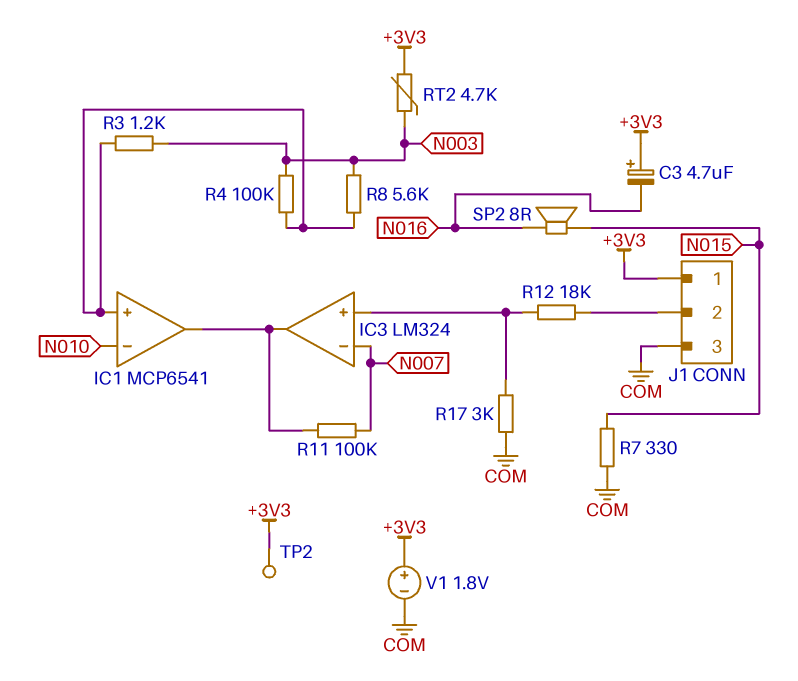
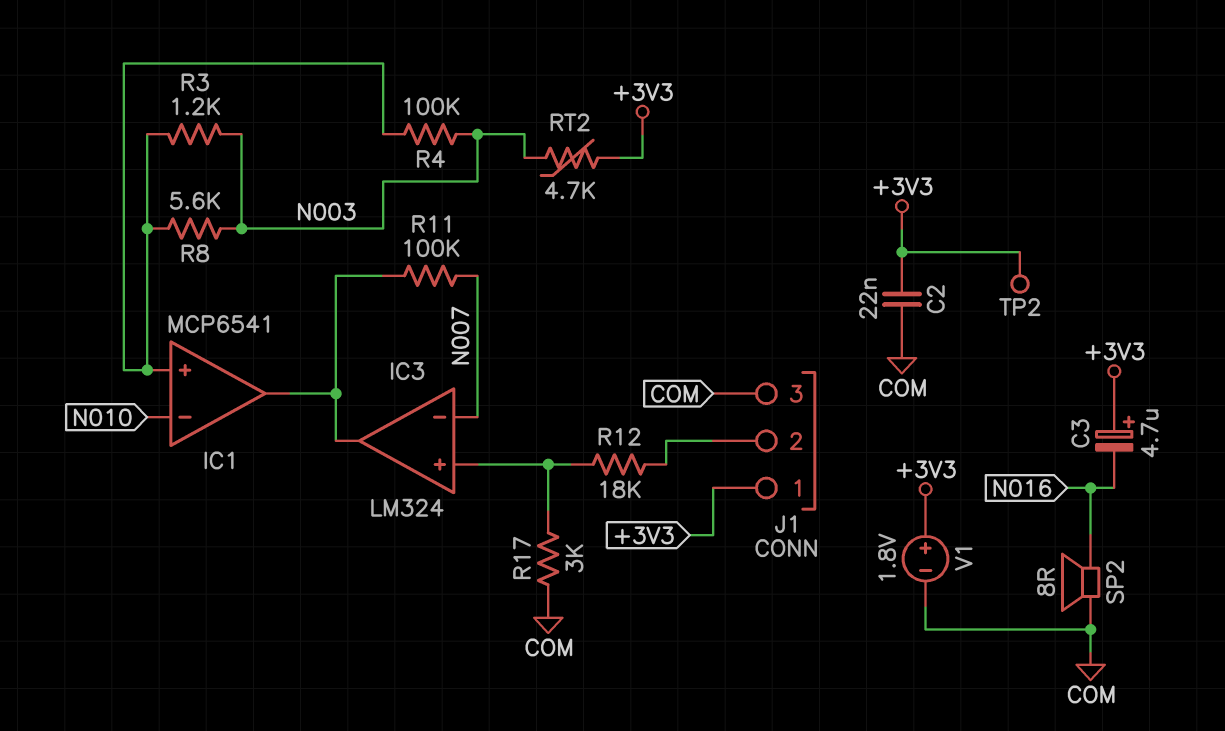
C2: none -> 22nF (+3V3, COM)
R7: 330 (COM, N015) -> none
SP2: speaker 8R (N015, N016) -> speaker 8R (COM, N016)

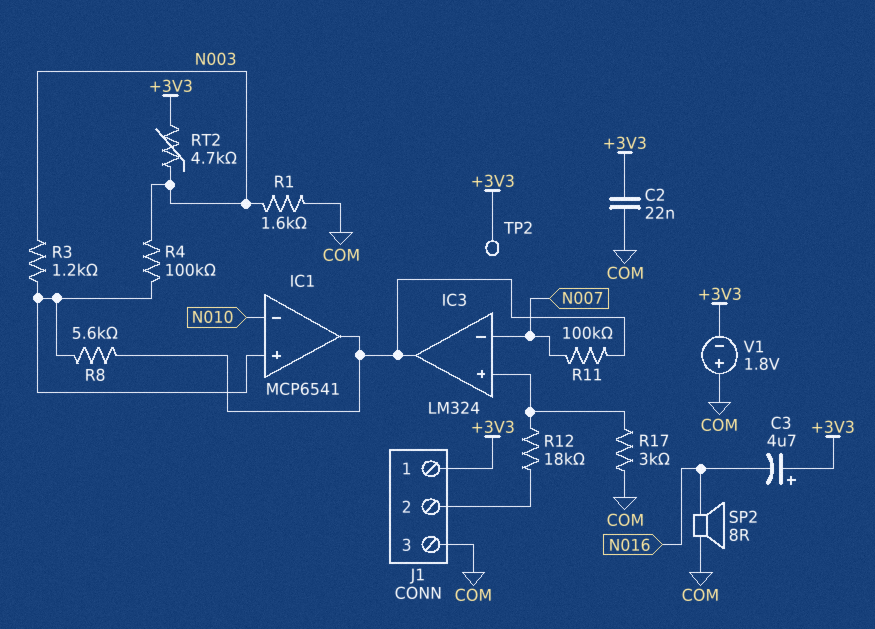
R1: none -> 1.6k (COM, N003)
R8: 5.6k (IC1/in+, N003) -> 5.6k (IC1/in+, IC1/out)
V1: 1.8V (plus +3V3, minus COM) -> 1.8V (plus COM, minus +3V3)

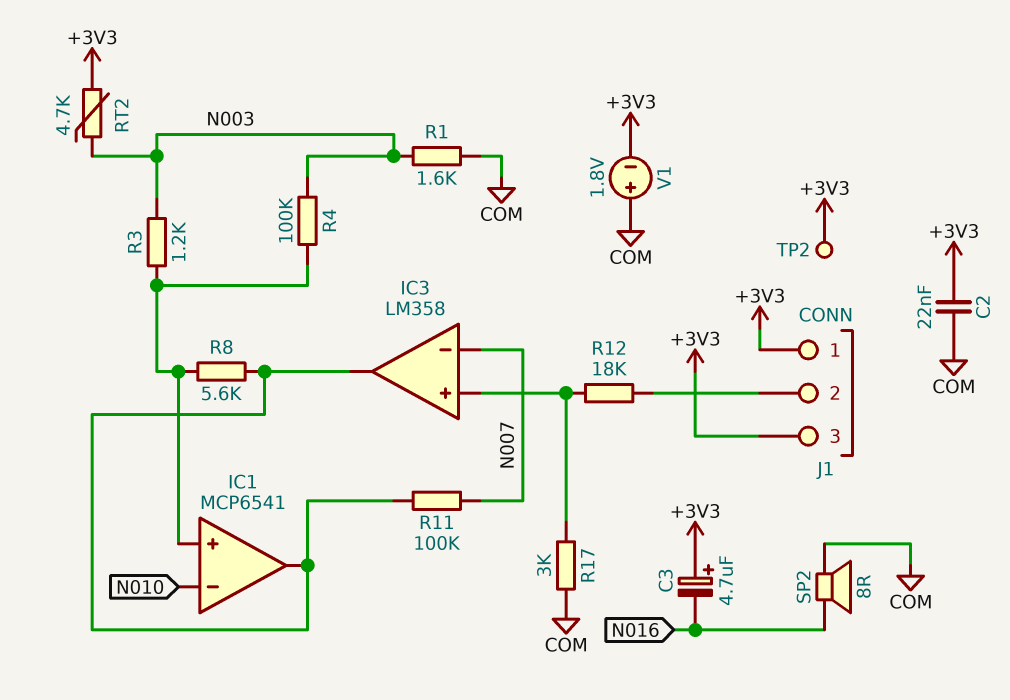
IC3: LM324 -> LM358
J1 pin 3: COM -> +3V3

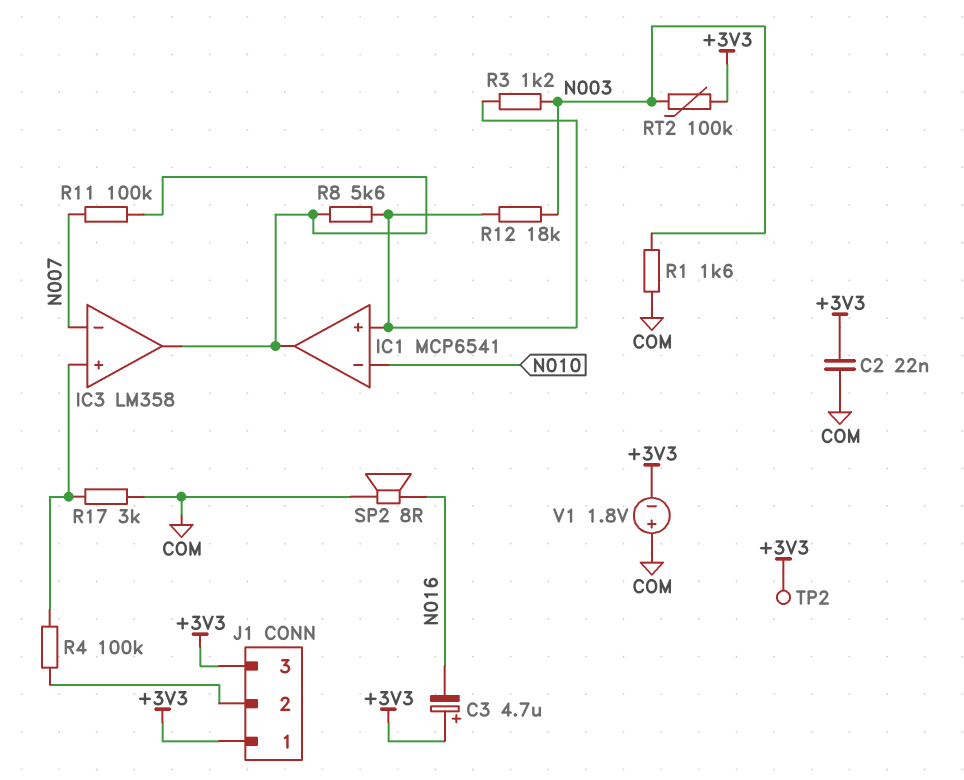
R4: 100k (IC1/in+, N003) -> 100k (IC3/in+, J1/2)
R12: 18k (IC3/in+, J1/2) -> 18k (IC1/in+, N003)
RT2: 4.7k (+3V3, N003) -> 100k (+3V3, N003)

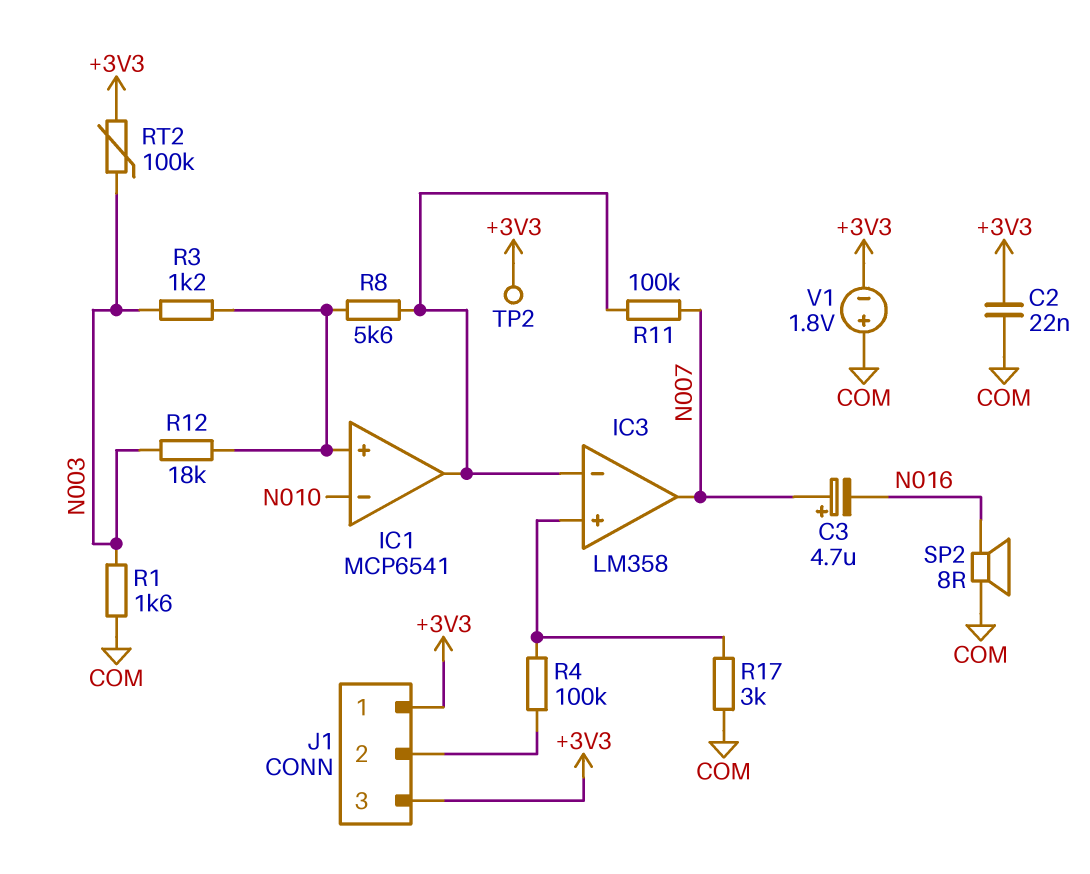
C3: 4.7uF (plus +3V3, minus N016) -> 4.7uF (plus N007, minus N016)
IC3 pin in-: N007 -> IC1/out
IC3 pin out: IC1/out -> N007

